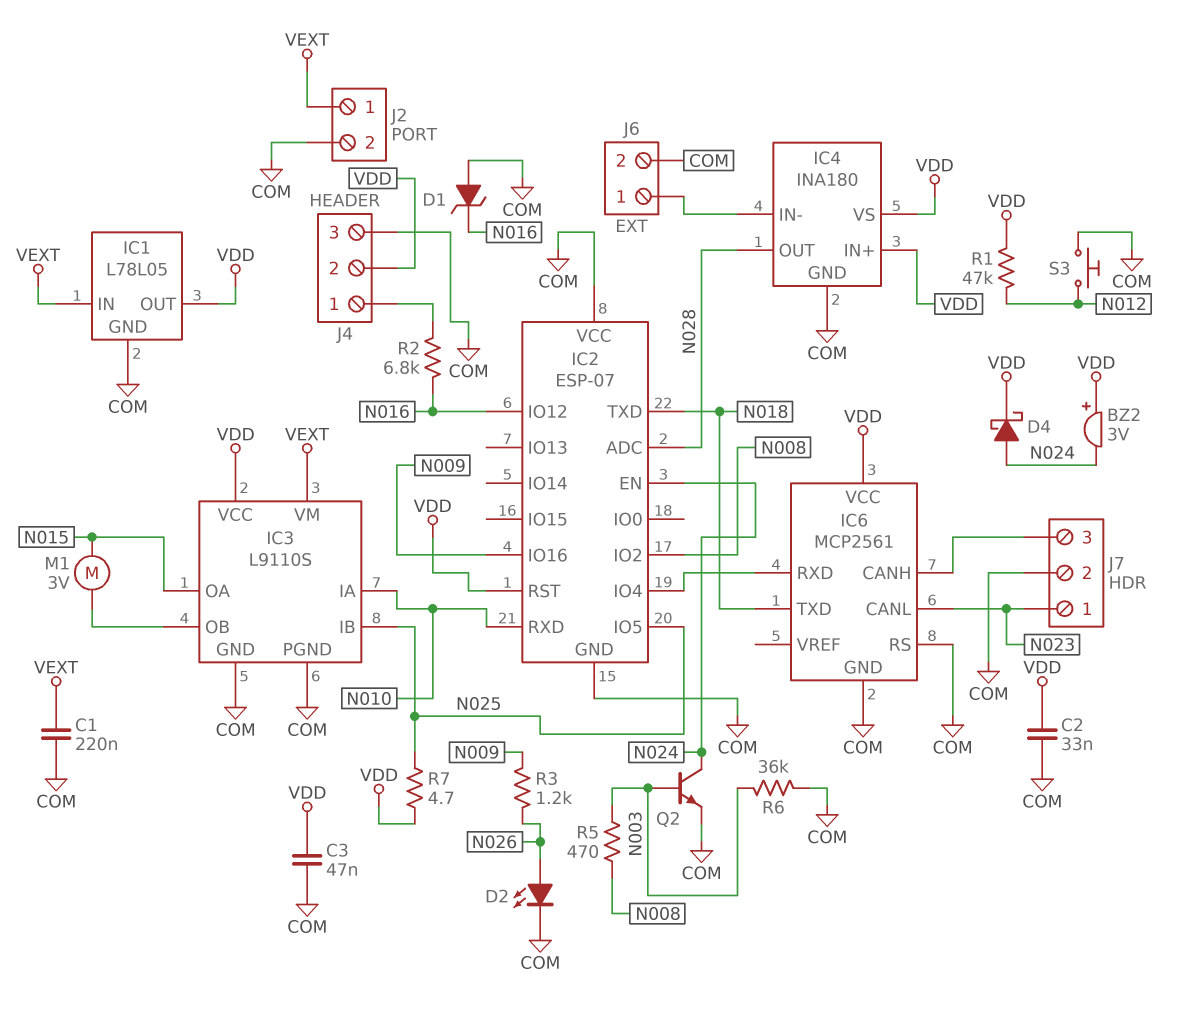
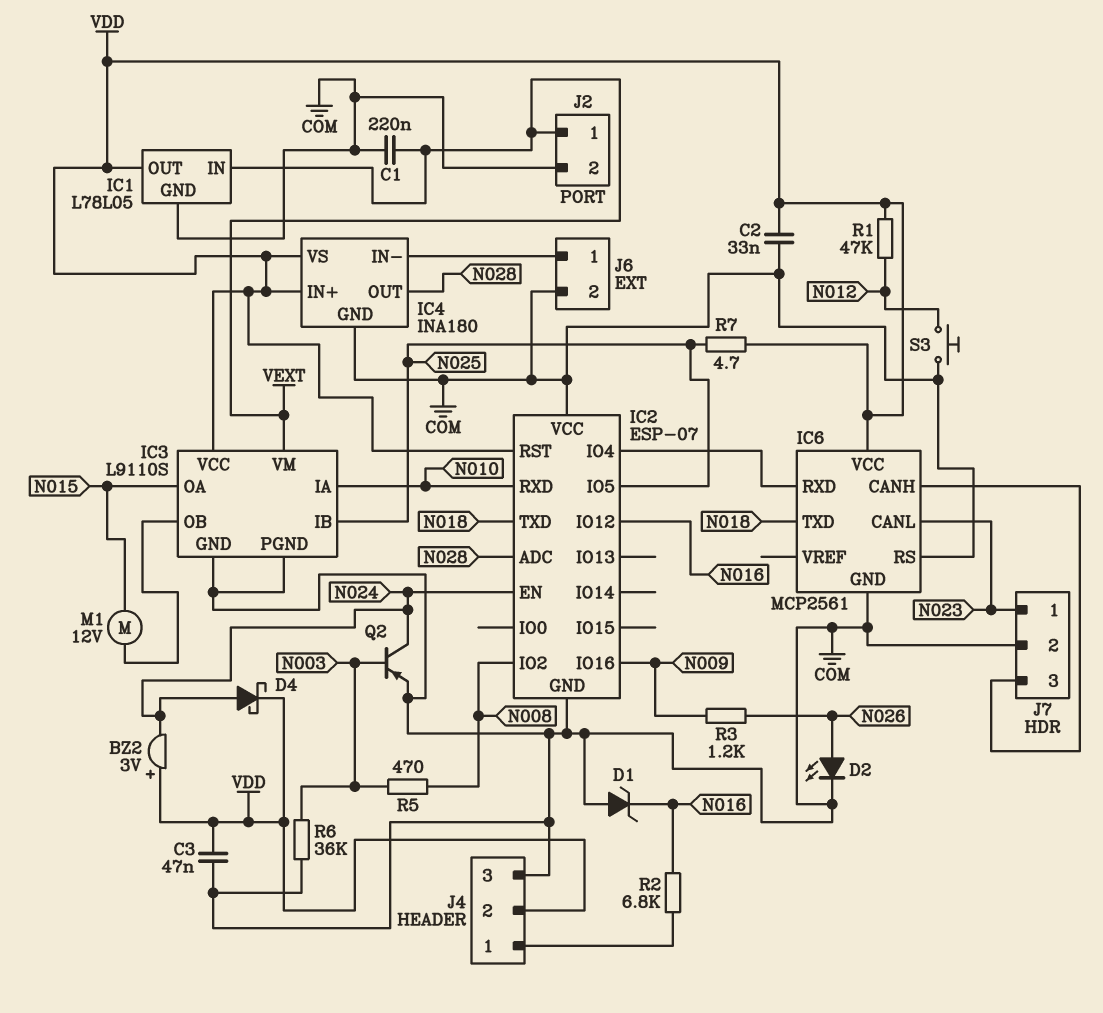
M1: motor 3V (IC3/OB, N015) -> motor 12V (IC3/OB, N015)
Q2: NPN (B N003, C N024, E COM) -> PNP (B N003, C N024, E COM)

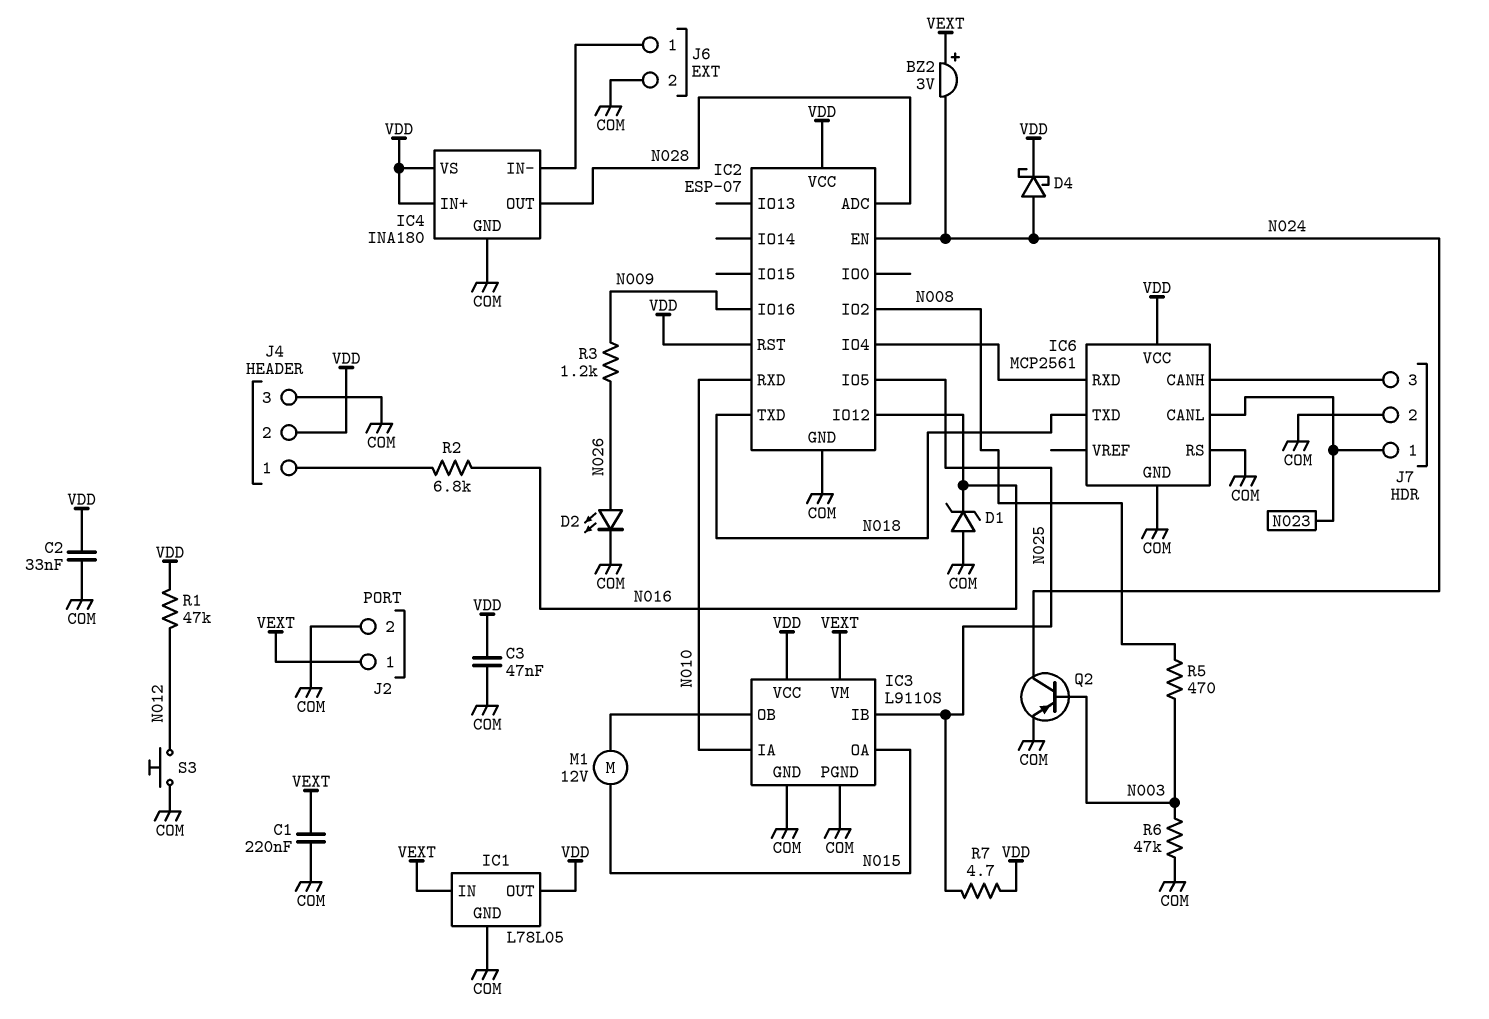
BZ2: buzzer 3V (plus VDD, minus N024) -> buzzer 3V (plus VEXT, minus N024)
IC2 pin VCC: COM -> VDD
R6: 36k (COM, N003) -> 47k (COM, N003)

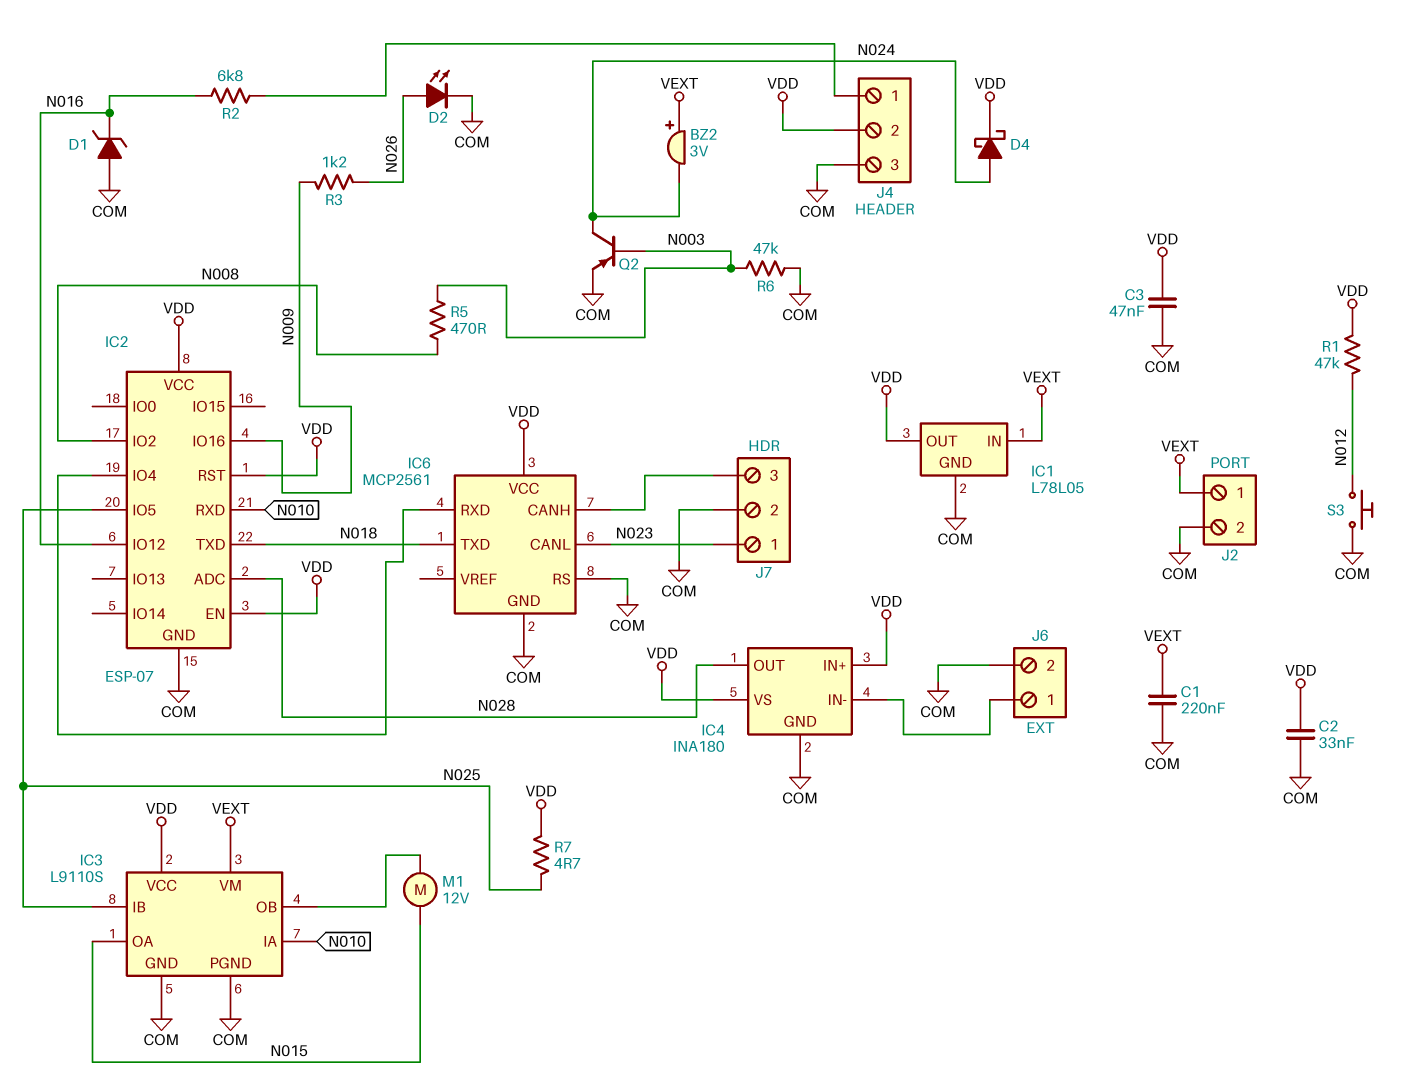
IC2 pin EN: N024 -> VDD

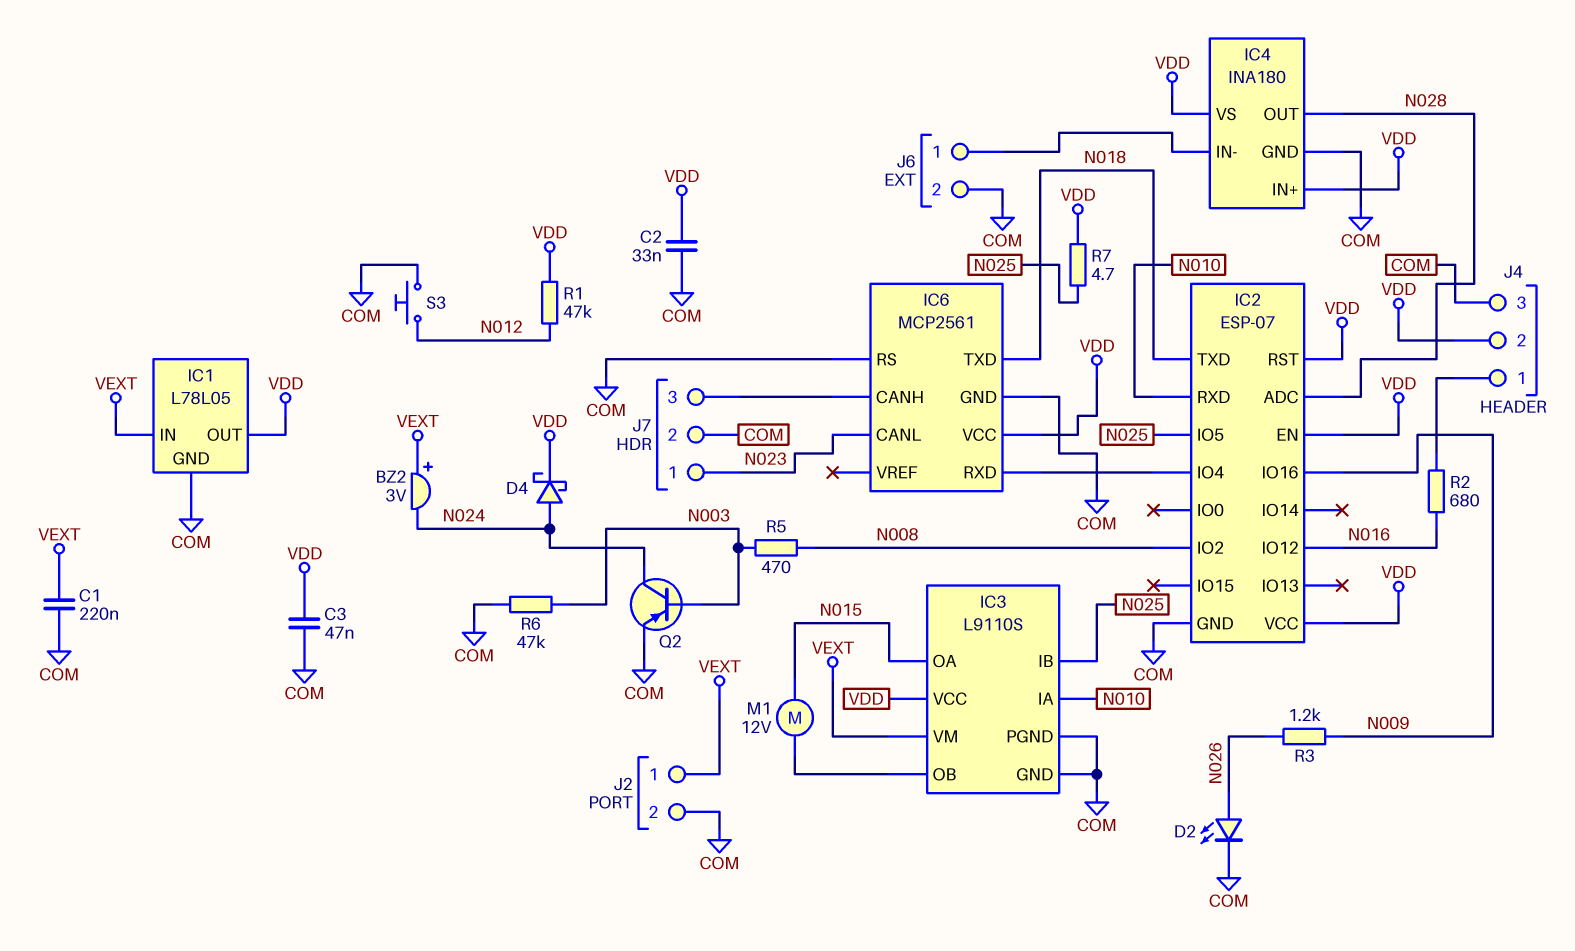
D1: zener (A COM, K N016) -> none
R2: 6.8k (J4/1, N016) -> 680 (J4/1, N016)

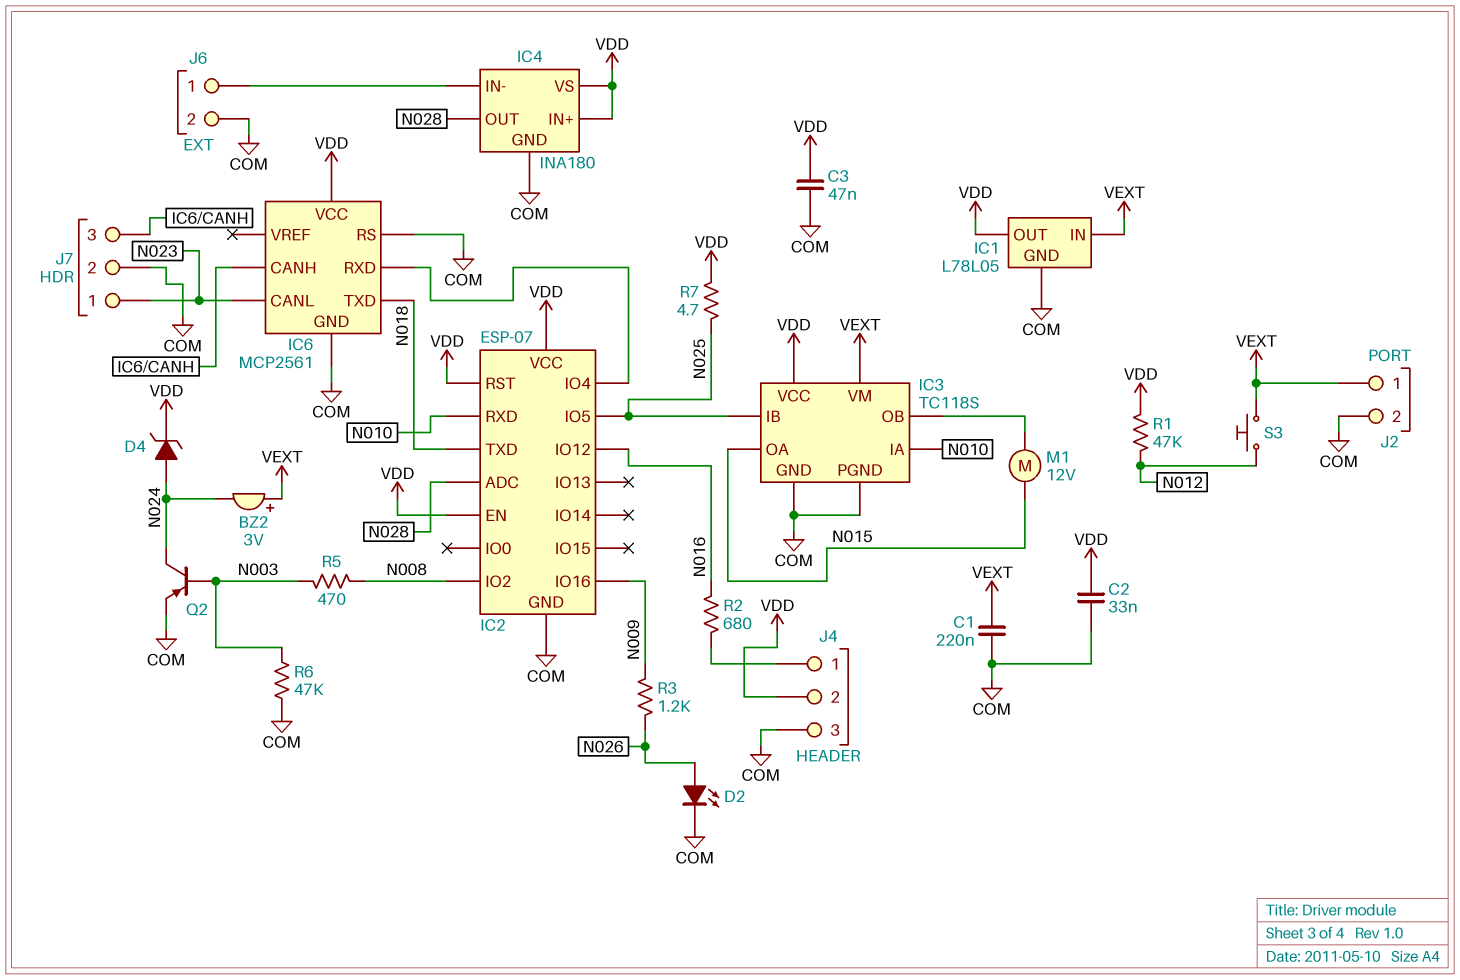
D4: schottky (A N024, K VDD) -> zener (A N024, K VDD)
IC3: L9110S -> TC118S
S3: button (COM, N012) -> button (N012, VEXT)

